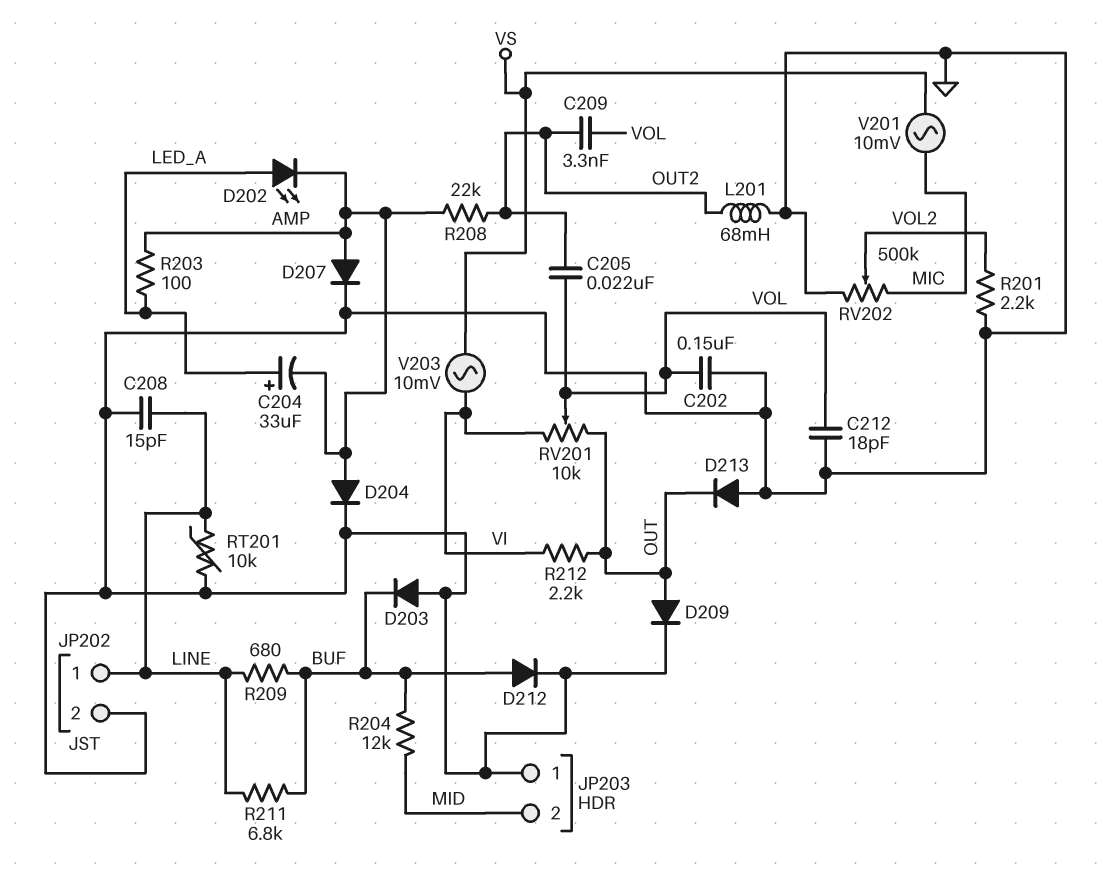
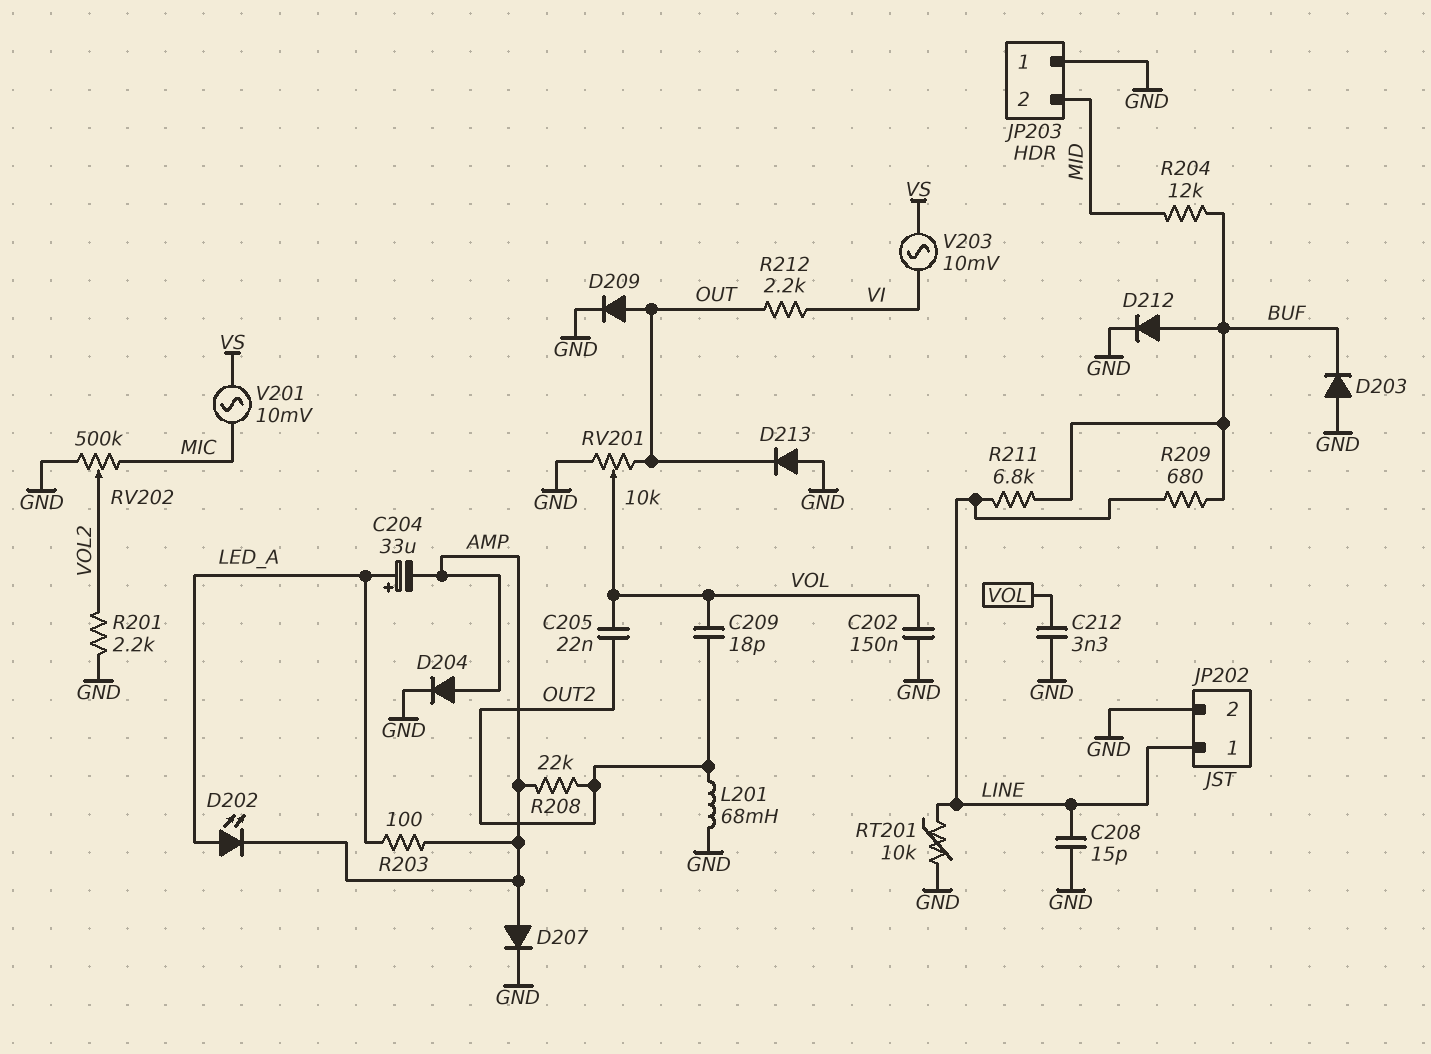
C209: 3.3nF (OUT2, VOL) -> 18pF (OUT2, VOL)
C212: 18pF (GND, VOL) -> 3.3nF (GND, VOL)
RV201: 10k (OUT, VI, wiper VOL) -> 10k (GND, OUT, wiper VOL)

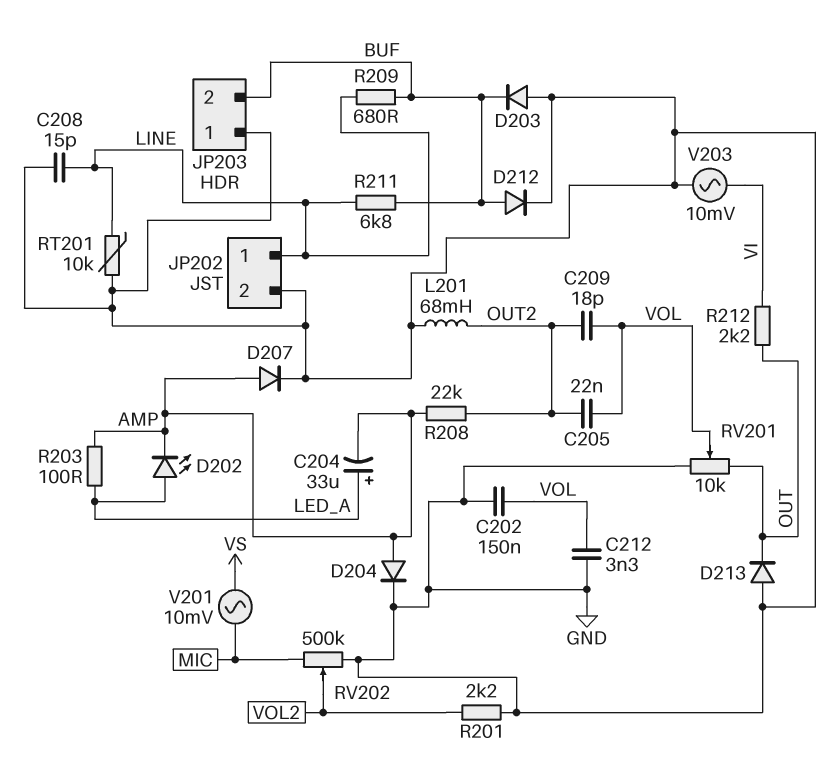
D209: diode (A OUT, K GND) -> none
JP203 pin 2: MID -> BUF
R204: 12k (BUF, MID) -> none
V203: AC 10mV (VI, VS) -> AC 10mV (GND, VI)

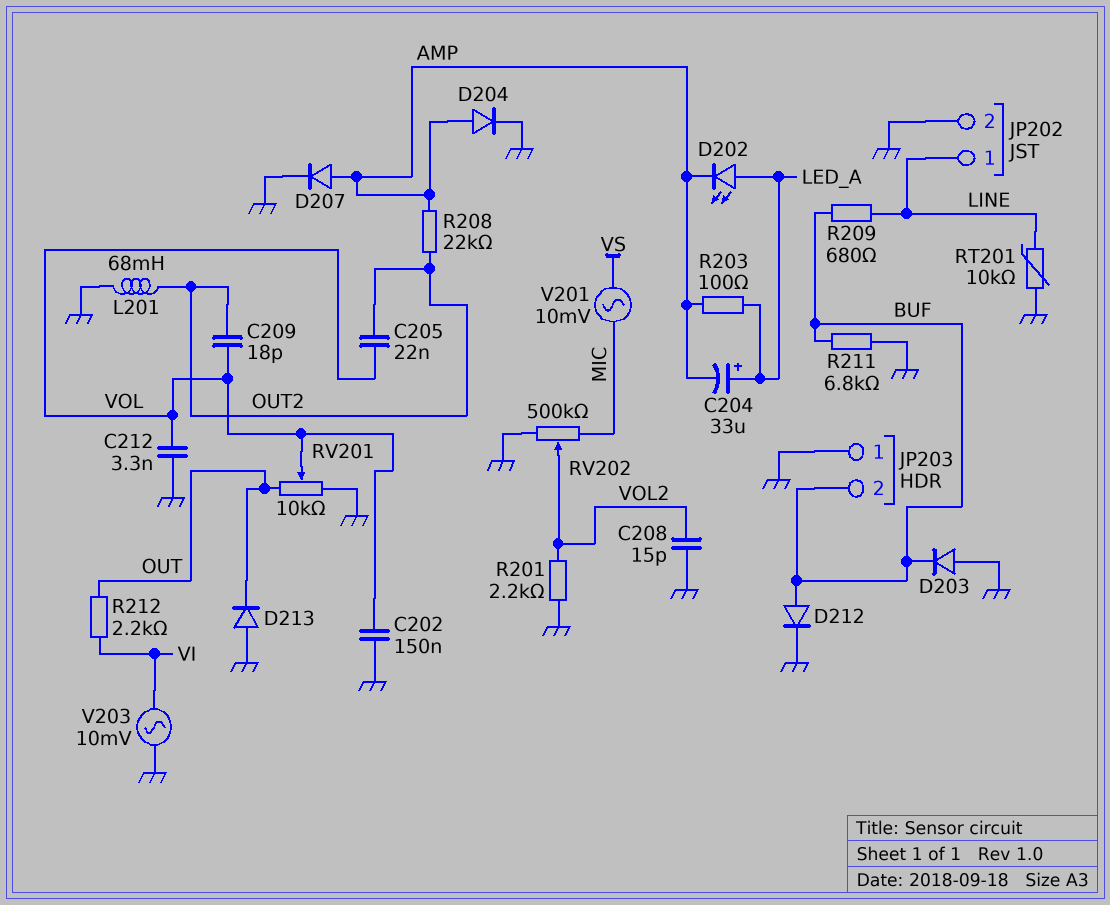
C208: 15pF (GND, LINE) -> 15pF (GND, VOL2)
R211: 6.8k (BUF, LINE) -> 6.8k (BUF, GND)

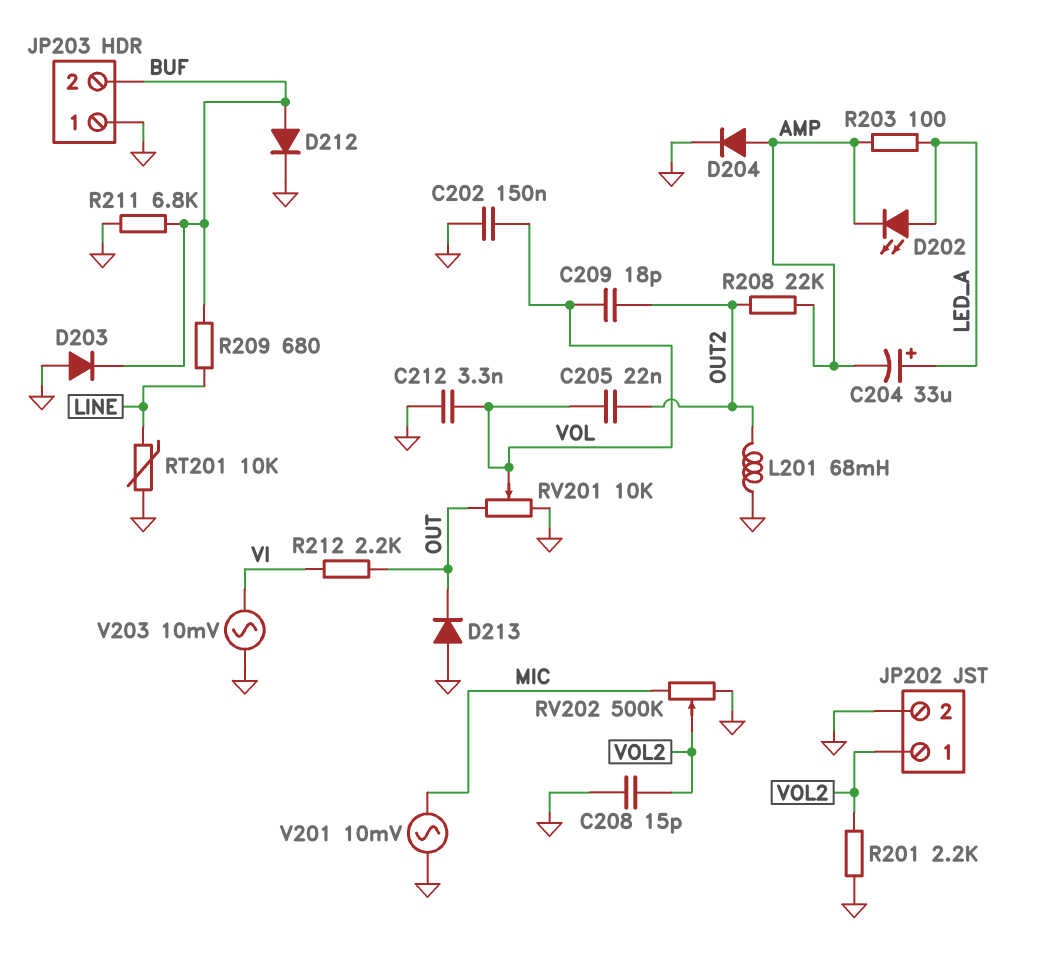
D207: diode (A AMP, K GND) -> none
JP202 pin 1: LINE -> VOL2
V201: AC 10mV (MIC, VS) -> AC 10mV (GND, MIC)

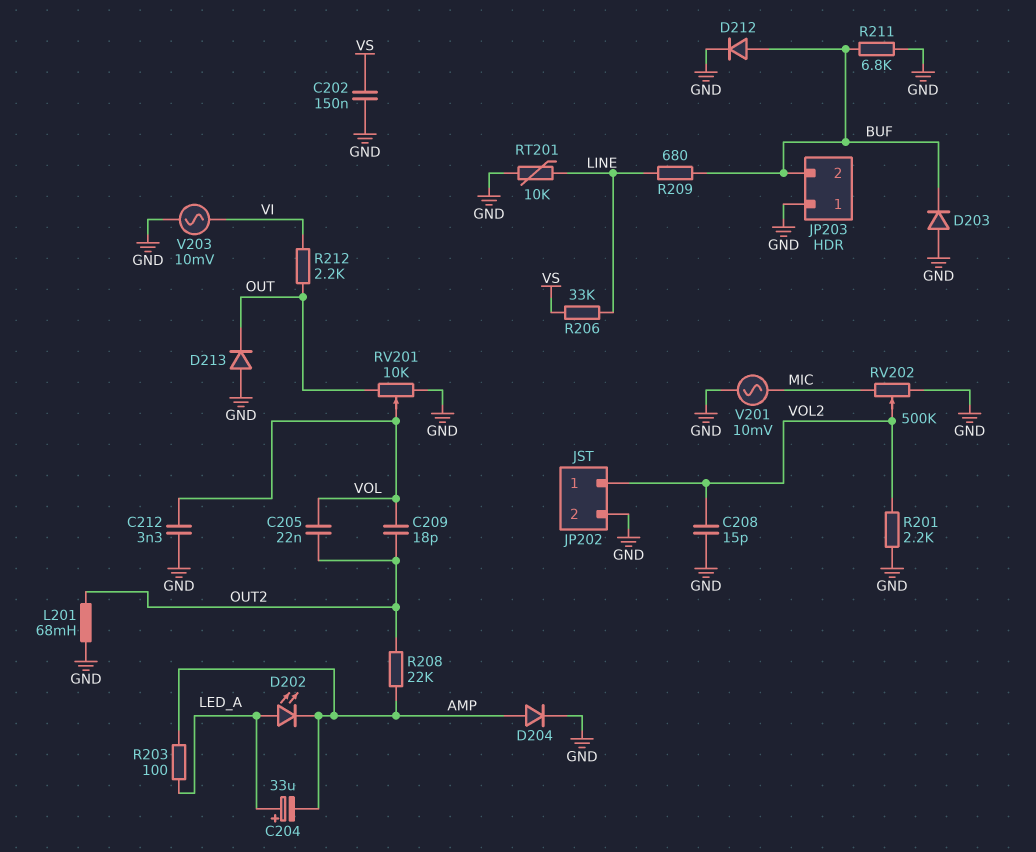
C202: 150nF (GND, VOL) -> 150nF (GND, VS)
R206: none -> 33k (LINE, VS)

